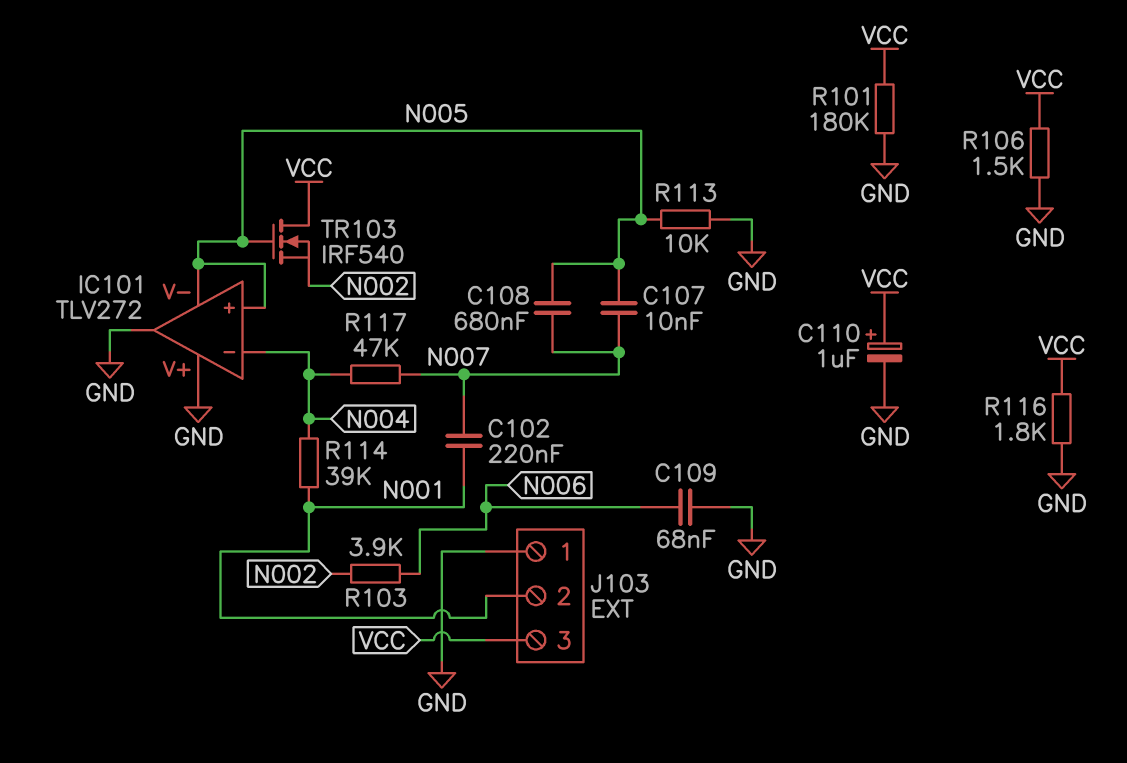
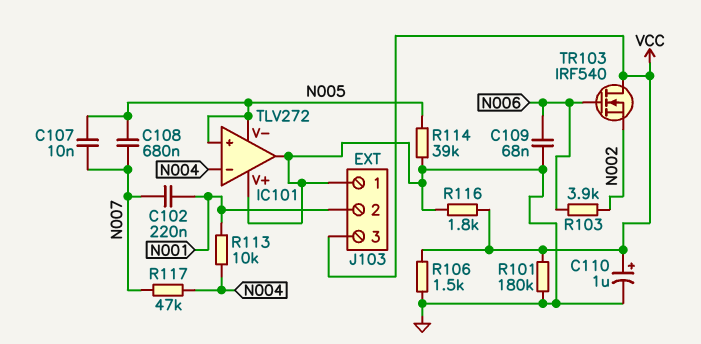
R113: 10k (GND, N005) -> 10k (N001, N004)
R114: 39k (N001, N004) -> 39k (GND, N005)
TR103: NMOS IRF540 (G N005, D VCC, S N002) -> NMOS IRF540 (G N006, D VCC, S N002)

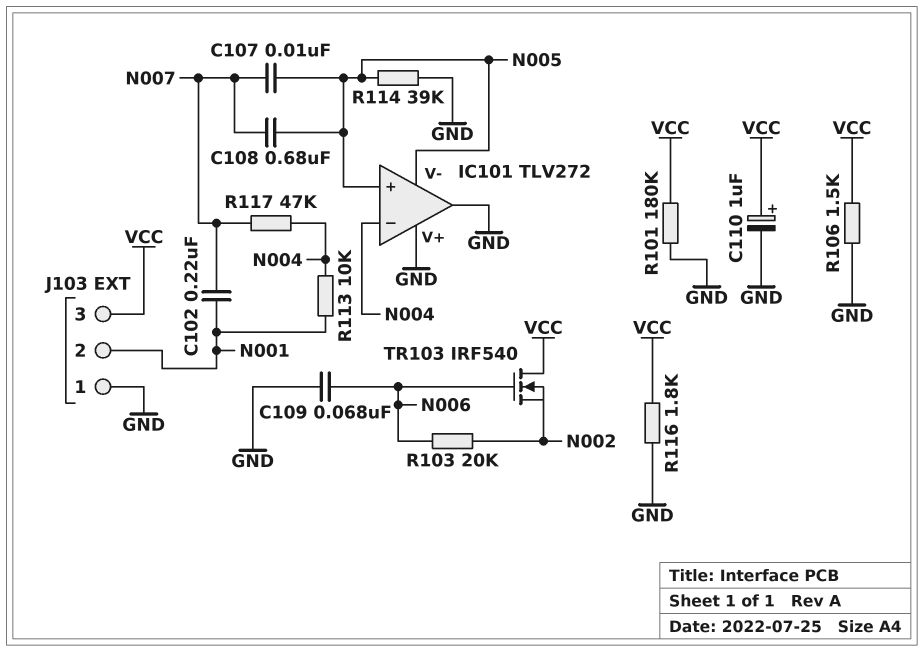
R103: 3.9k (N002, N006) -> 20k (N002, N006)

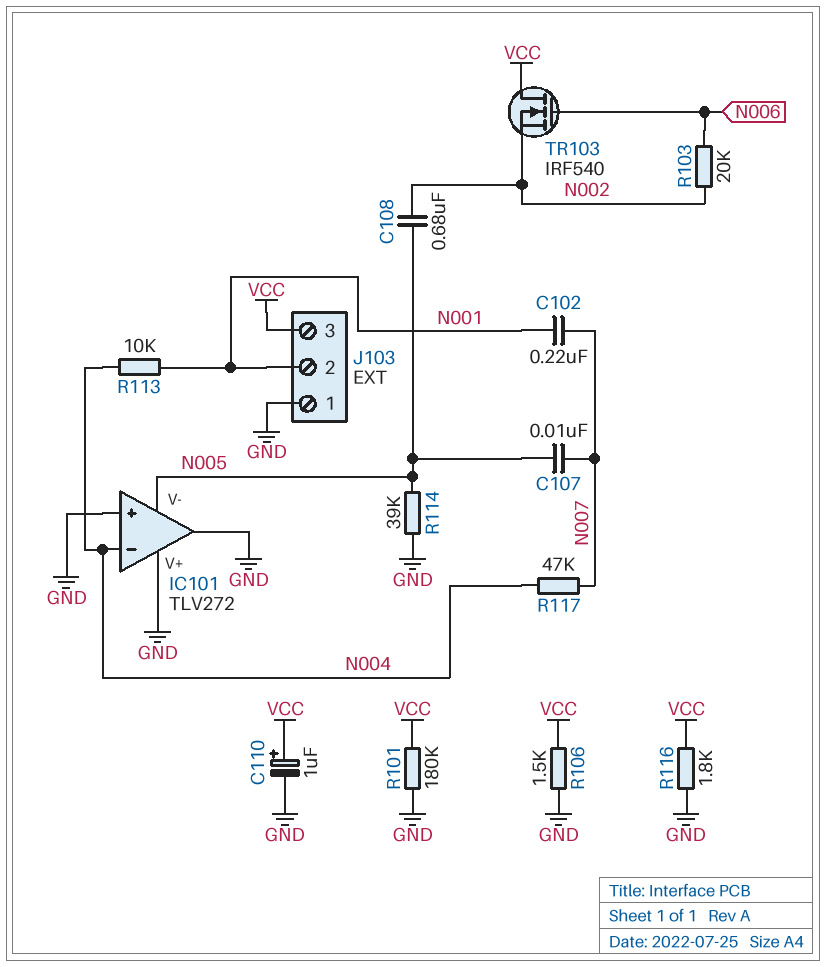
C108: 680nF (N005, N007) -> 680nF (N002, N005)
C109: 68nF (GND, N006) -> none
IC101 pin in+: N005 -> GND

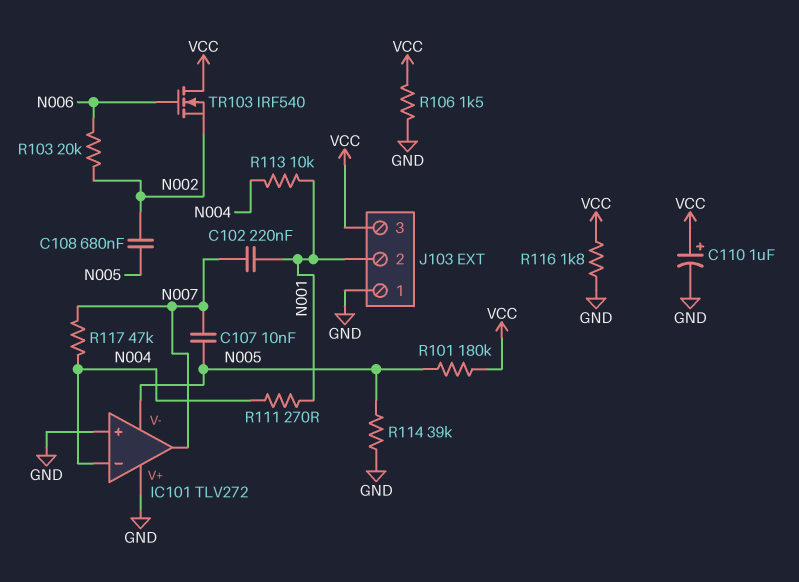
IC101 pin out: GND -> N007
R101: 180k (GND, VCC) -> 180k (N005, VCC)
R111: none -> 270 (N001, N004)

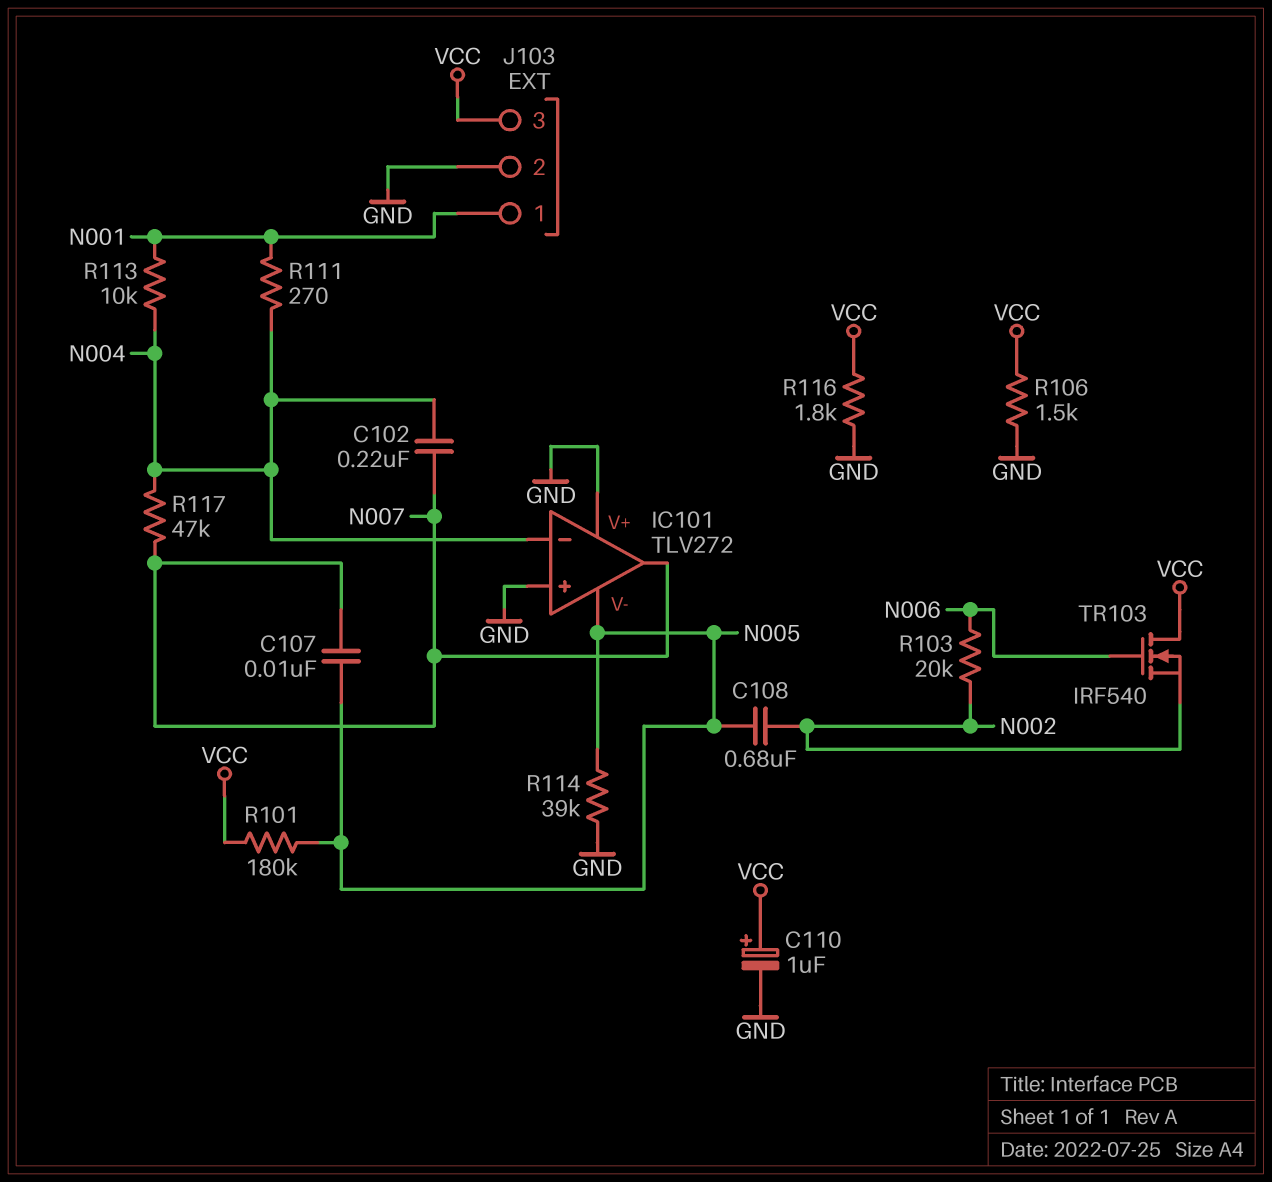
C102: 220nF (N001, N007) -> 220nF (N004, N007)
J103 pin 1: GND -> N001
J103 pin 2: N001 -> GND

